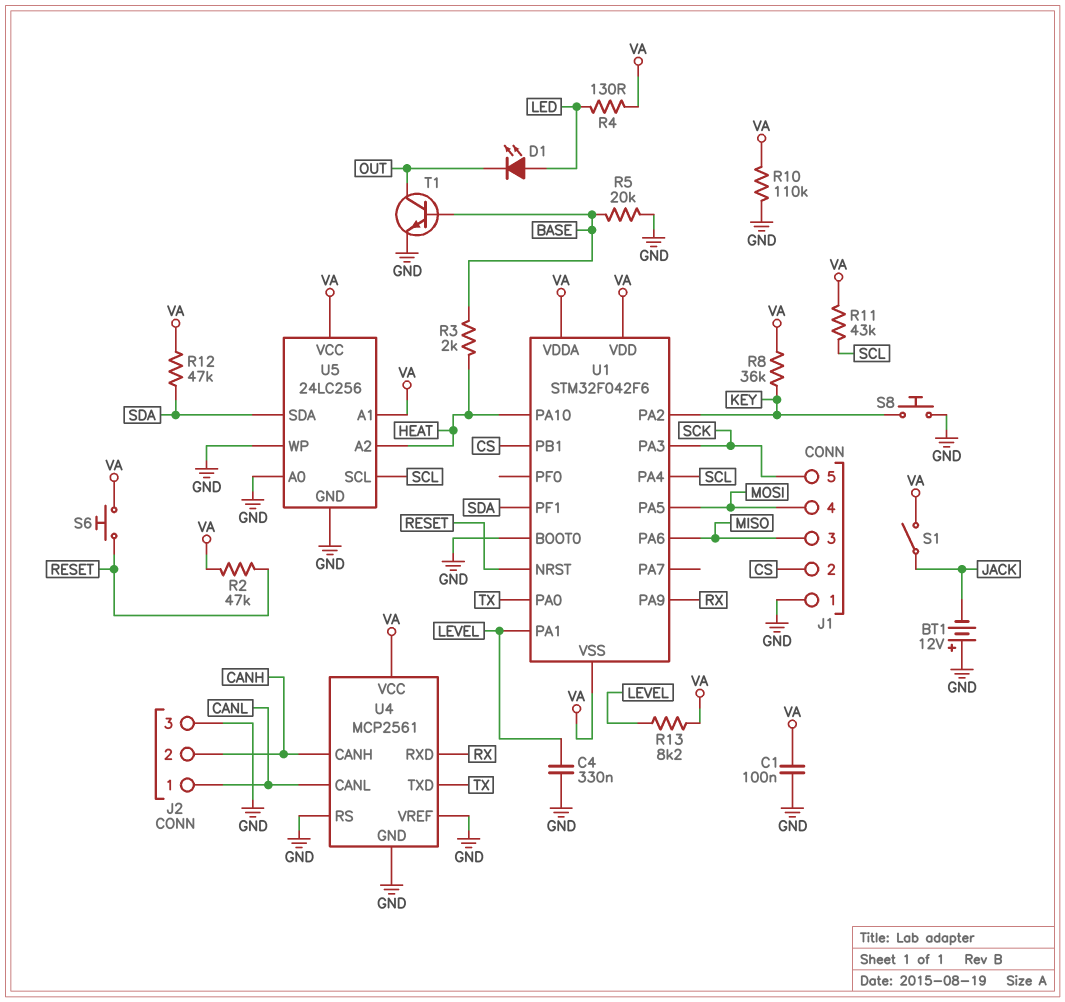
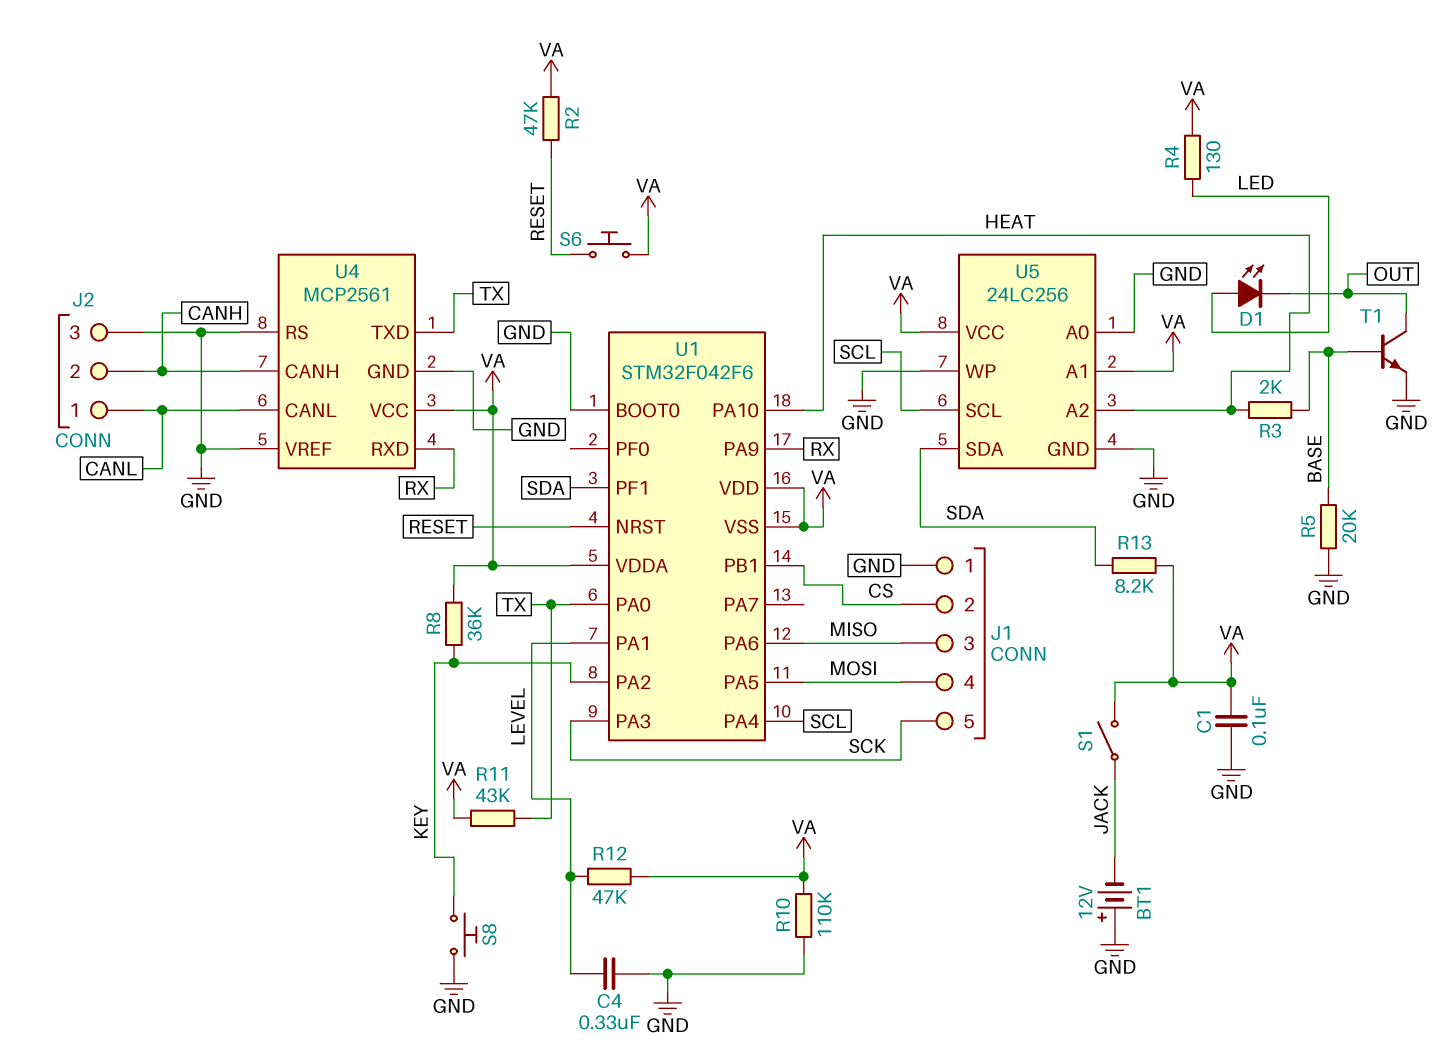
R11: 43k (SCL, VA) -> 43k (TX, VA)
R12: 47k (SDA, VA) -> 47k (LEVEL, VA)
R13: 8.2k (LEVEL, VA) -> 8.2k (SDA, VA)

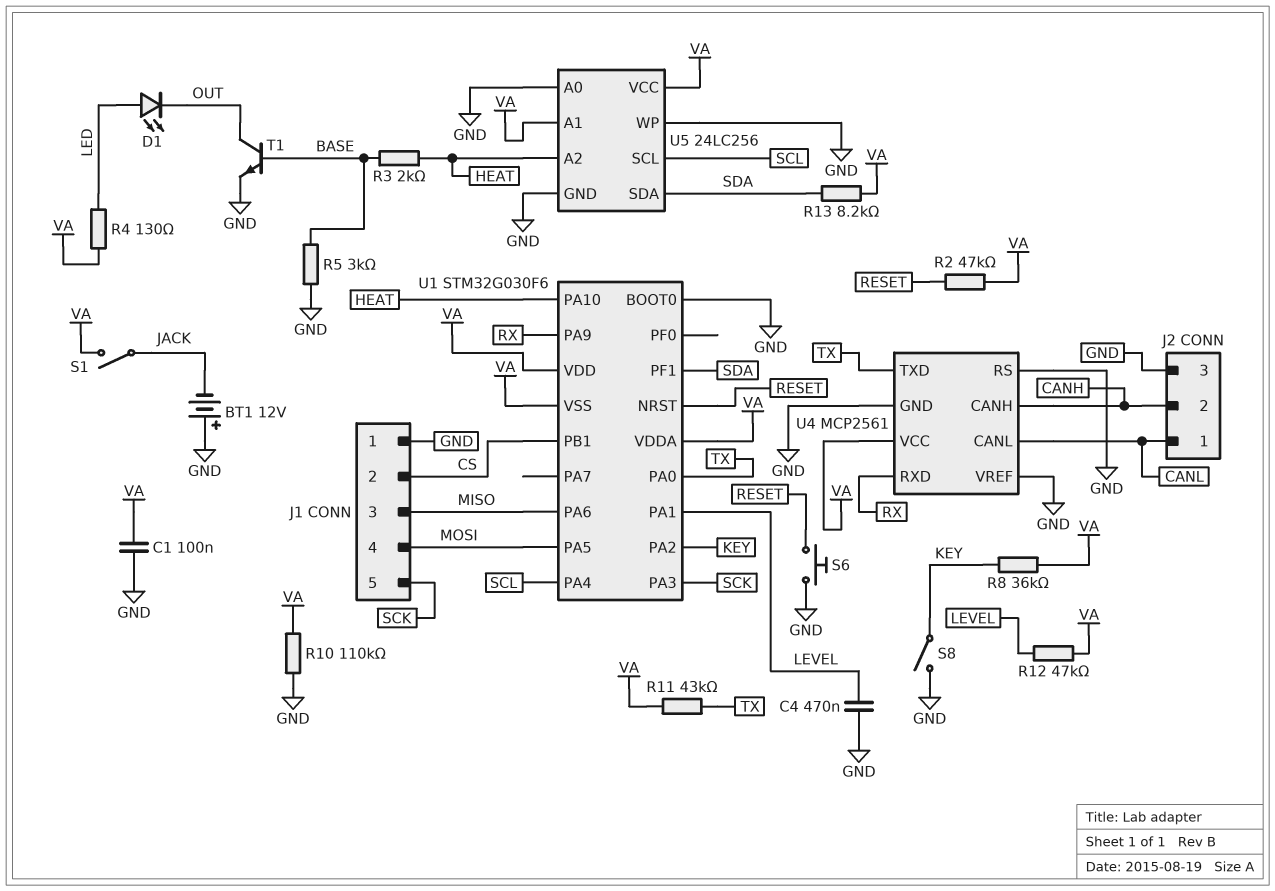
C4: 330nF (GND, LEVEL) -> 470nF (GND, LEVEL)
R5: 20k (BASE, GND) -> 3k (BASE, GND)
S6: button (RESET, VA) -> button (GND, RESET)
S8: button (GND, KEY) -> switch (GND, KEY)
U1: STM32F042F6 -> STM32G030F6

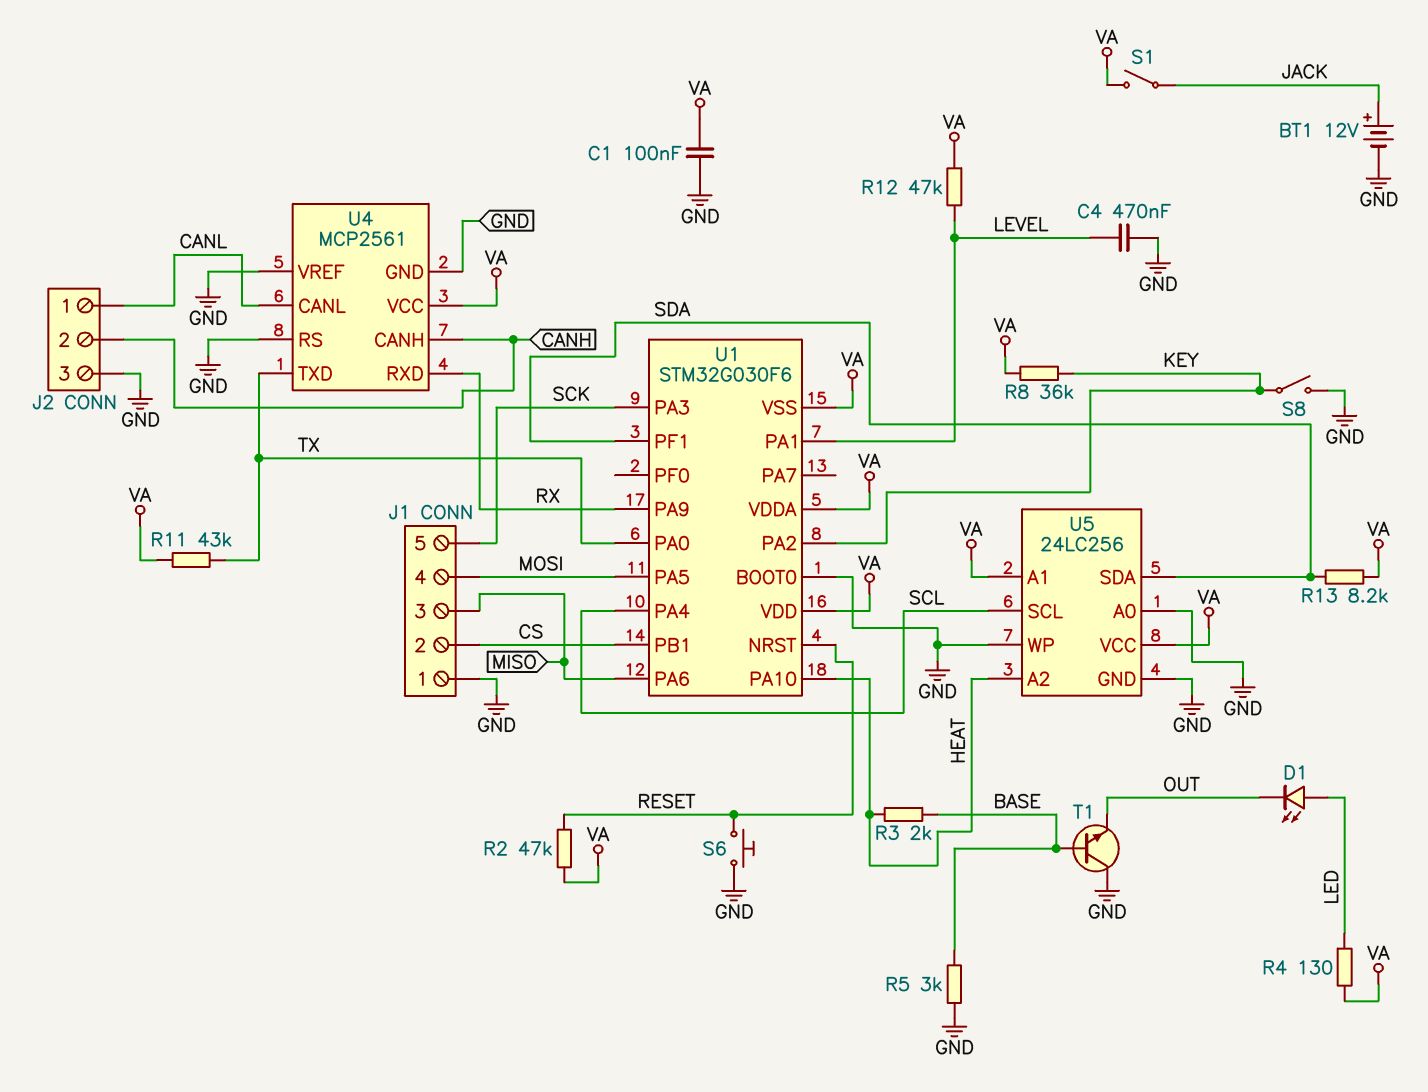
BT1: 12V (plus GND, minus JACK) -> 12V (plus JACK, minus GND)
R10: 110k (GND, VA) -> none
T1: NPN (B BASE, C OUT, E GND) -> NPN (B BASE, C GND, E OUT)

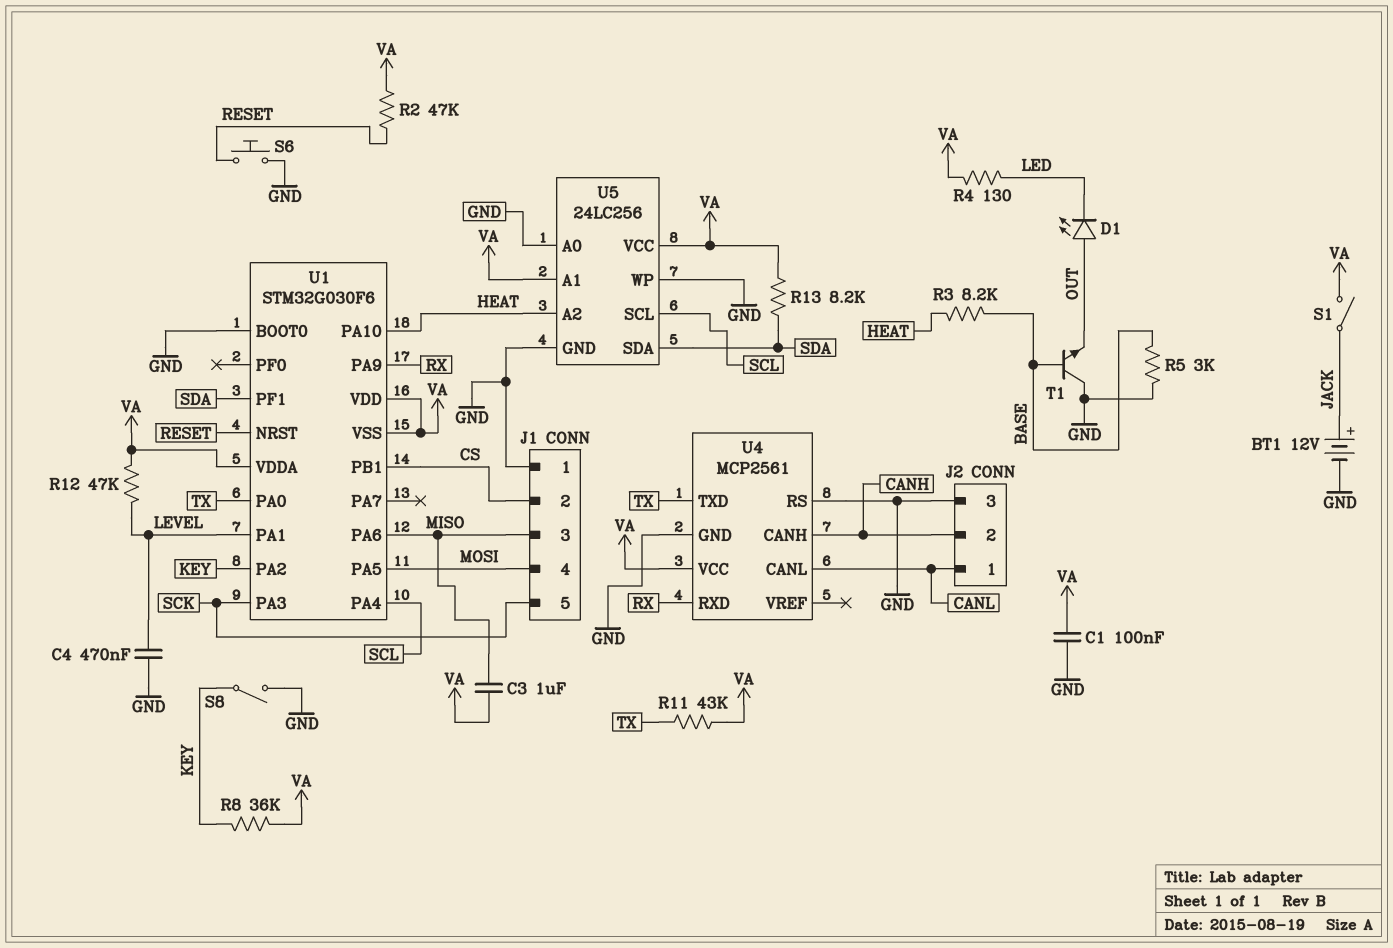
C3: none -> 1uF (MISO, VA)
D1: LED (A LED, K OUT) -> LED (A OUT, K LED)
R3: 2k (BASE, HEAT) -> 8.2k (BASE, HEAT)
U4 pin VREF: GND -> none

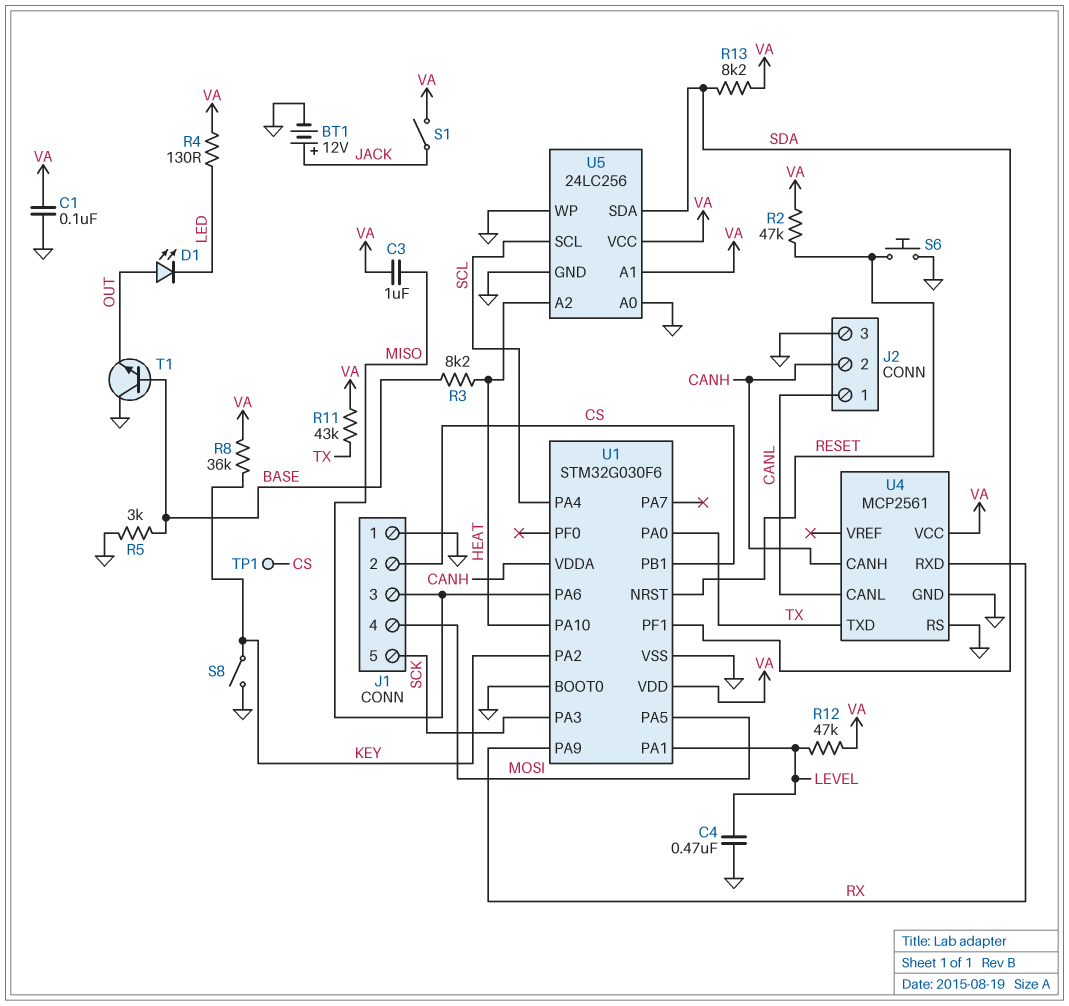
TP1: none -> test point (CS)
U1 pin VDDA: VA -> CANH
U1 pin VSS: VA -> GND

